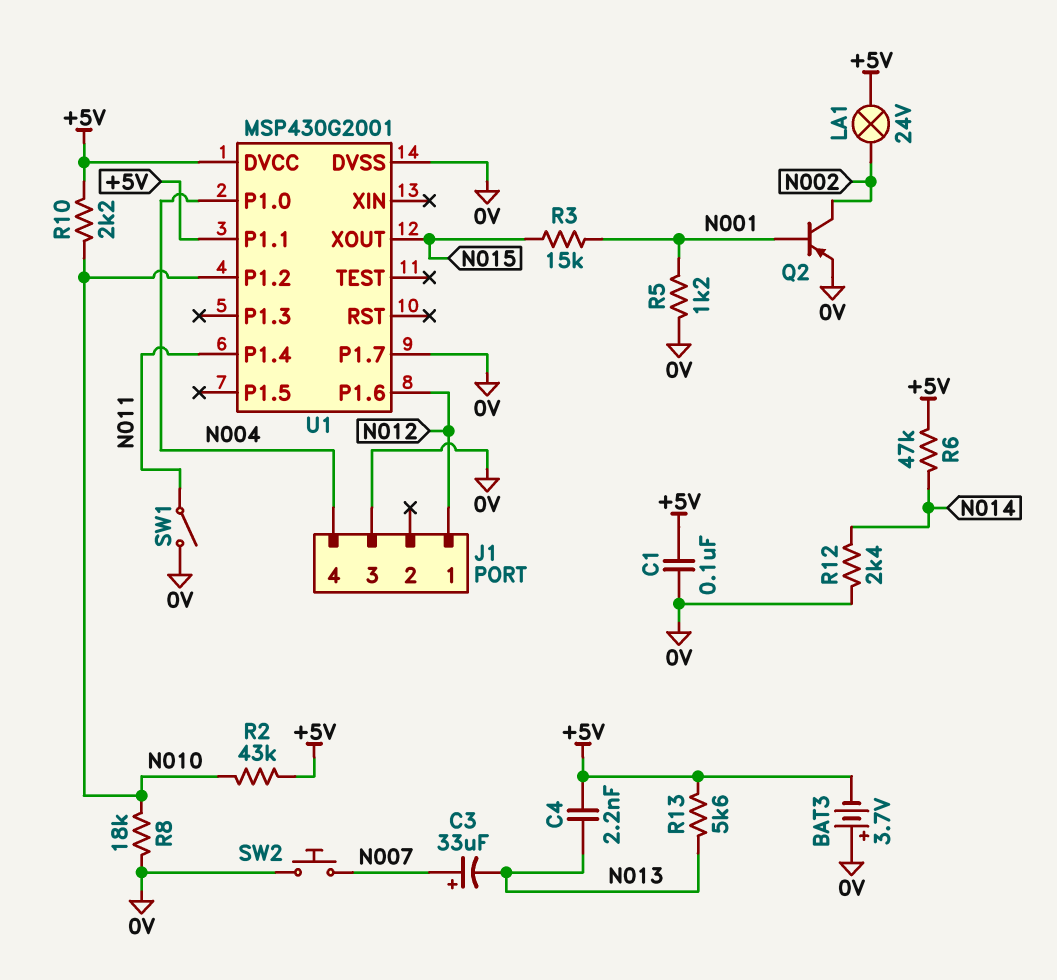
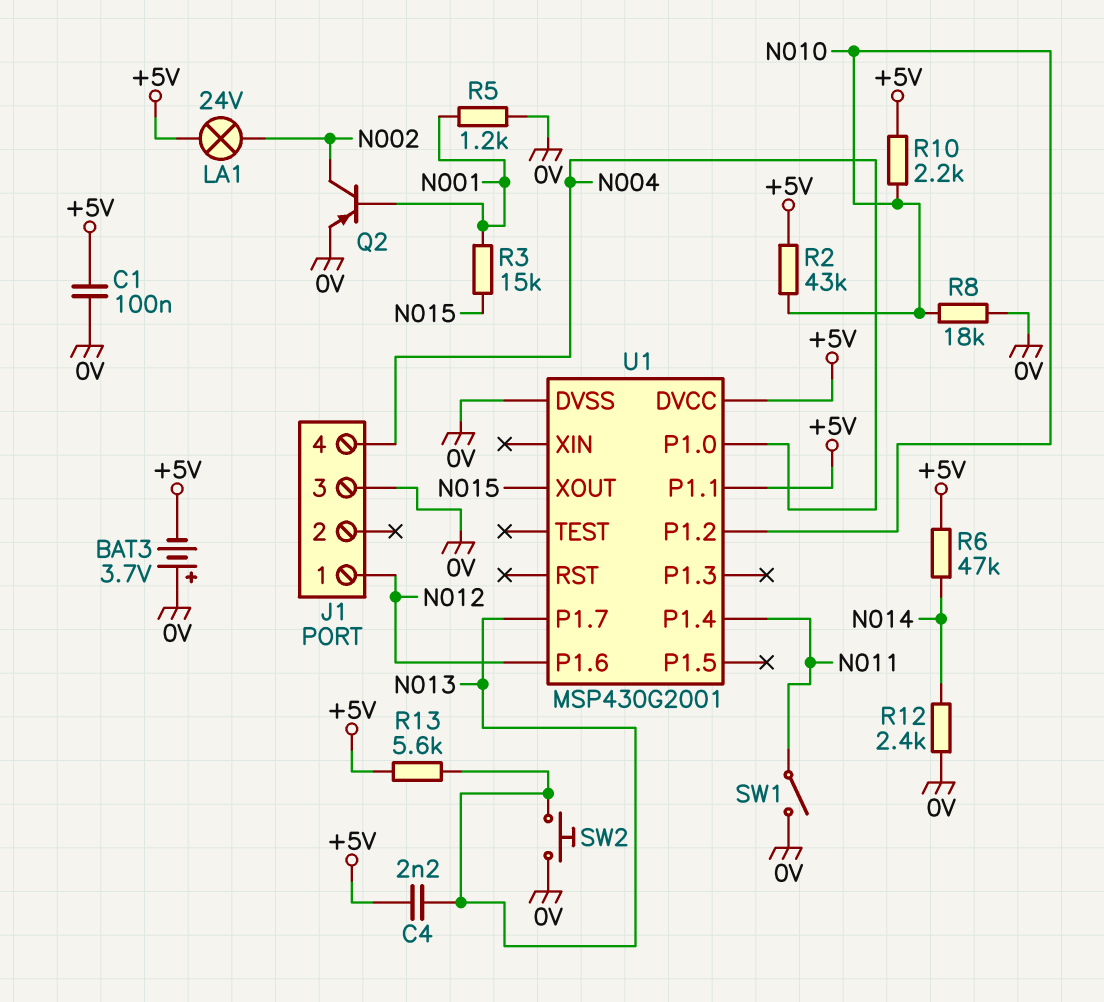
C3: 33uF (plus N007, minus N013) -> none
SW2: button (0V, N007) -> button (0V, N013)
U1 pin P1.7: 0V -> N013

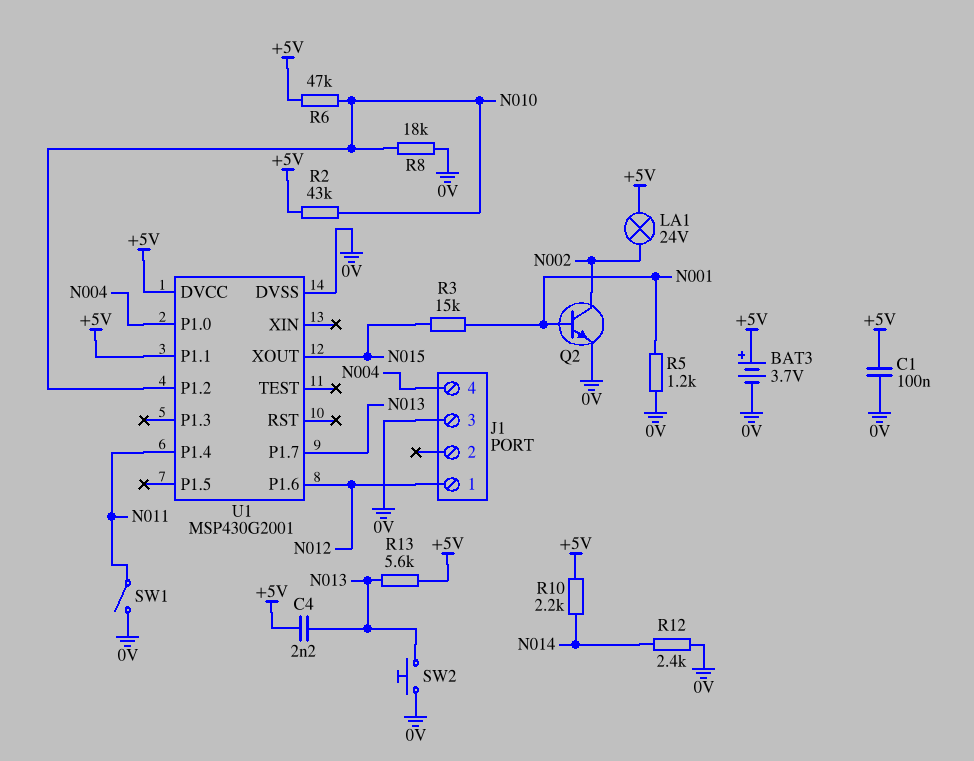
BAT3: 3.7V (plus 0V, minus +5V) -> 3.7V (plus +5V, minus 0V)
Q2: PNP (B N001, C N002, E 0V) -> NPN (B N001, C N002, E 0V)
R6: 47k (+5V, N014) -> 47k (+5V, N010)
R10: 2.2k (+5V, N010) -> 2.2k (+5V, N014)

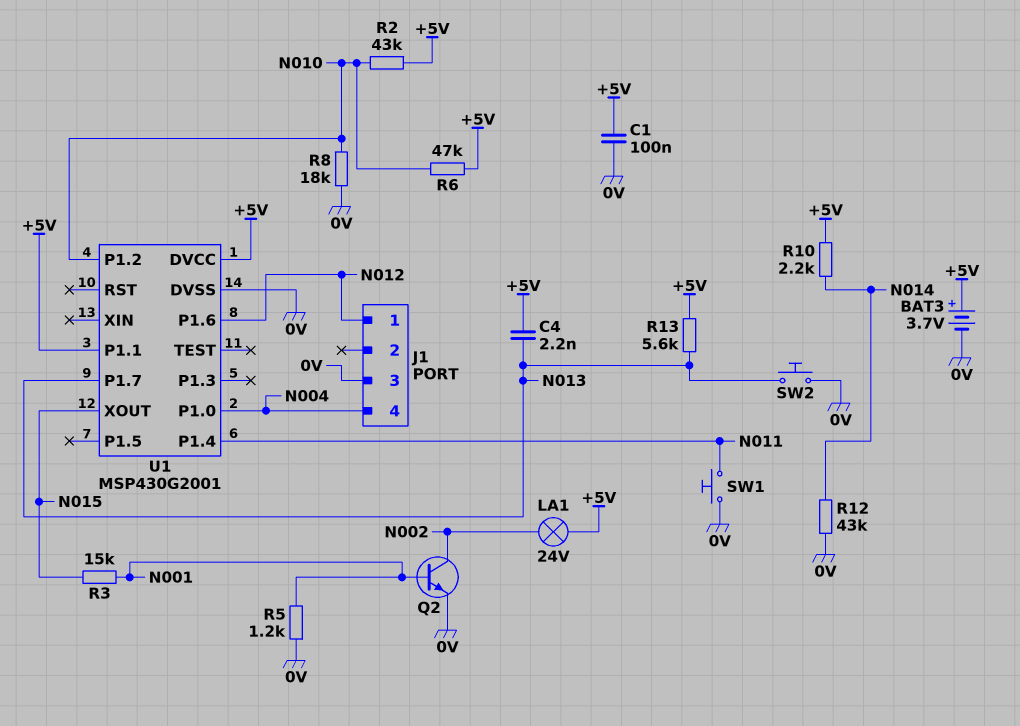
R12: 2.4k (0V, N014) -> 43k (0V, N014)
SW1: switch (0V, N011) -> button (0V, N011)

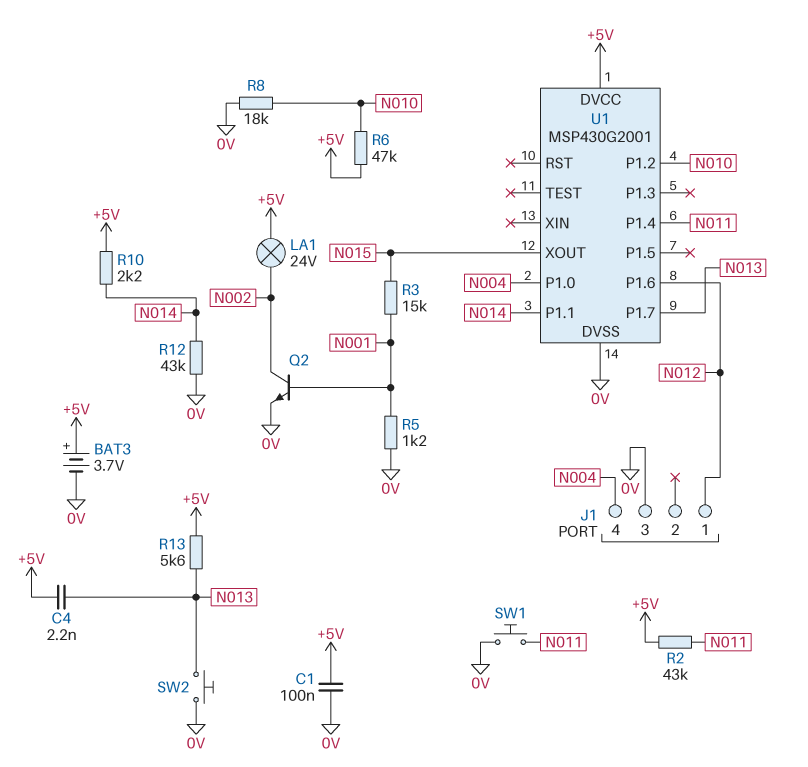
R2: 43k (+5V, N010) -> 43k (+5V, N011)
U1 pin P1.1: +5V -> N014

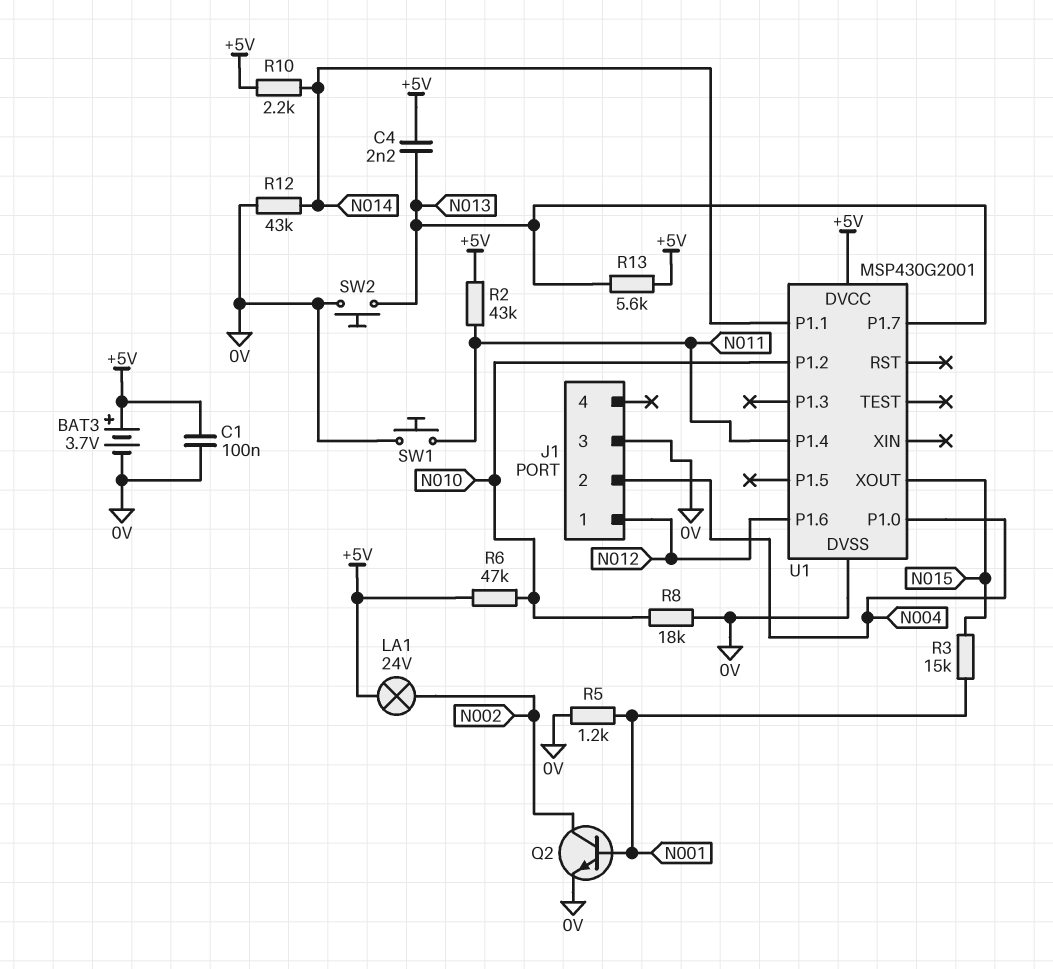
J1 pin 2: none -> N004
J1 pin 4: N004 -> none

